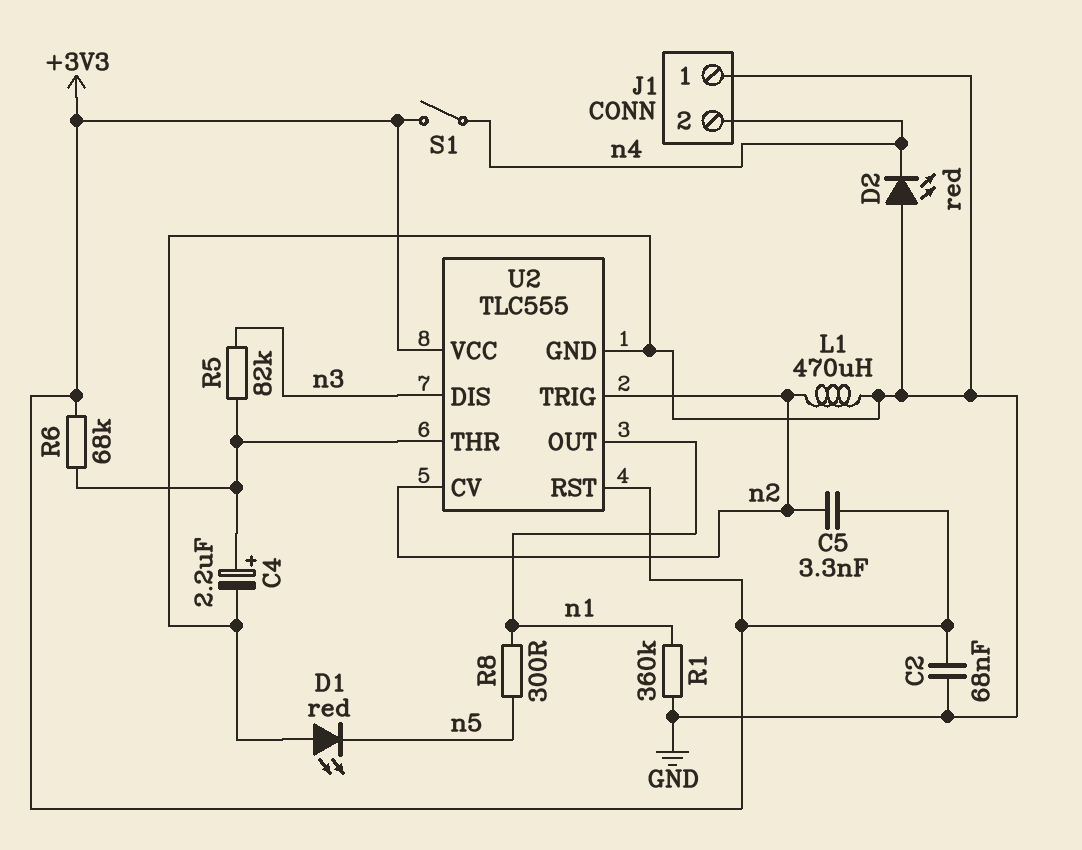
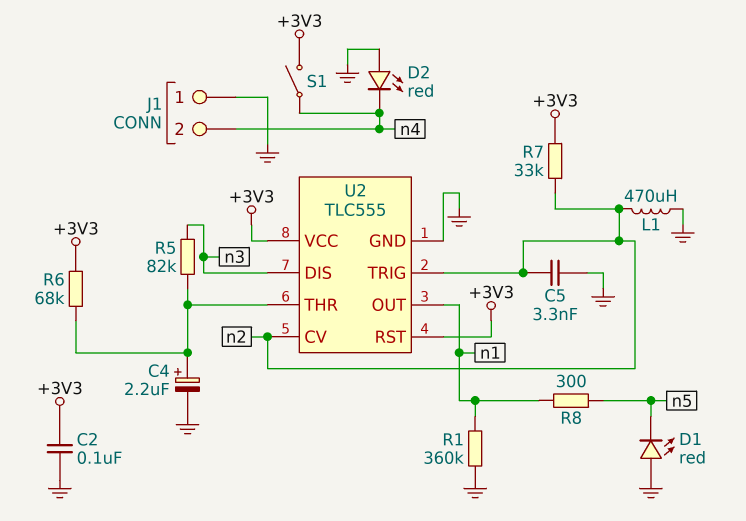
C2: 68nF (+3V3, GND) -> 100nF (+3V3, GND)
C5: 3.3nF (+3V3, n2) -> 3.3nF (GND, n2)
R7: none -> 33k (+3V3, n2)

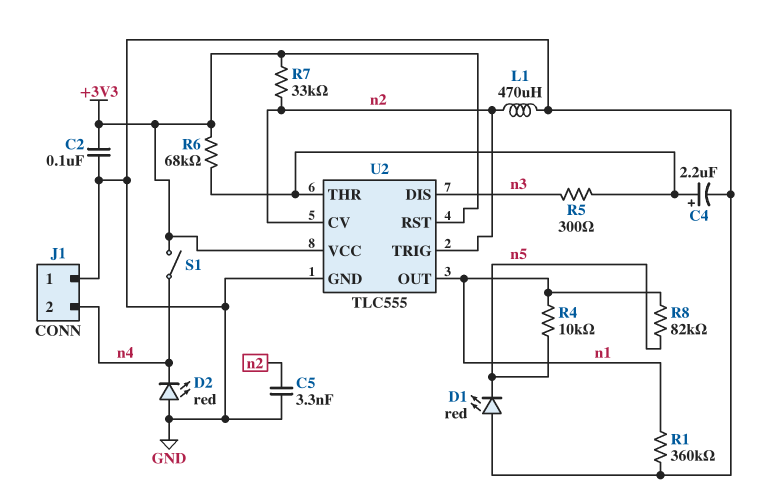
R4: none -> 10k (n1, n5)
R5: 82k (U2/THR, n3) -> 300 (U2/THR, n3)
R8: 300 (n1, n5) -> 82k (n1, n5)

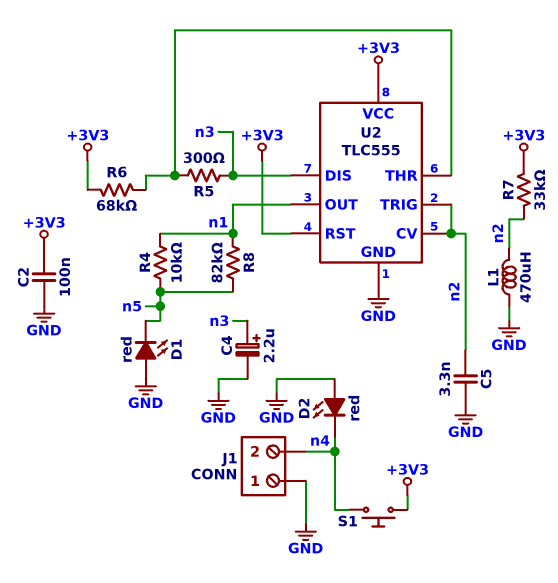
C4: 2.2uF (plus U2/THR, minus GND) -> 2.2uF (plus n3, minus GND)
R1: 360k (GND, n1) -> none
S1: switch (+3V3, n4) -> button (+3V3, n4)

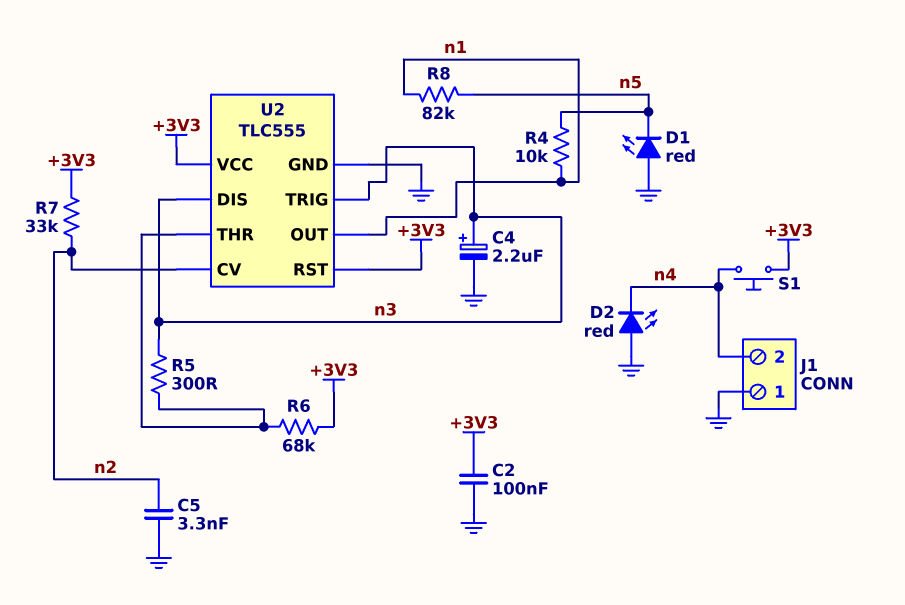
L1: 470uH (GND, n2) -> none
U2 pin TRIG: n2 -> n3

